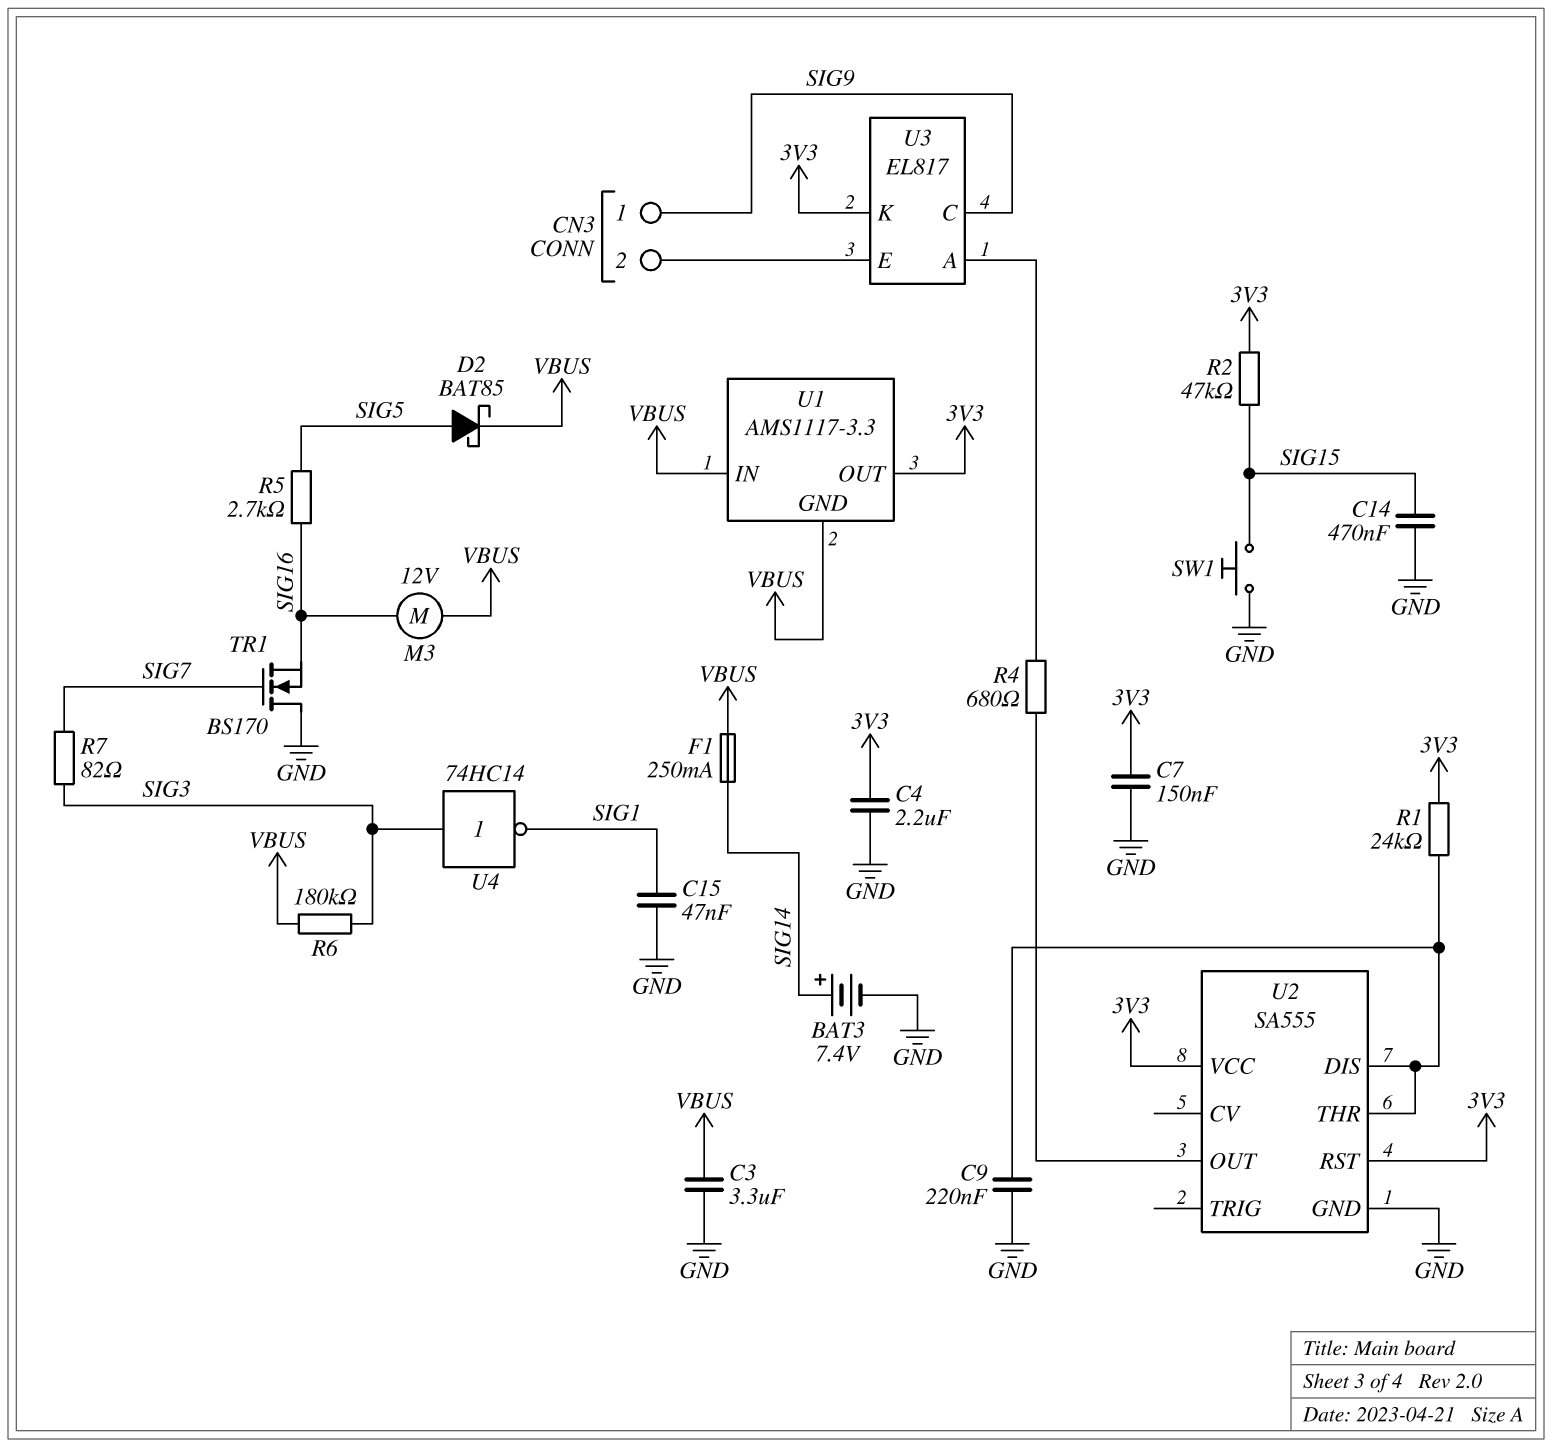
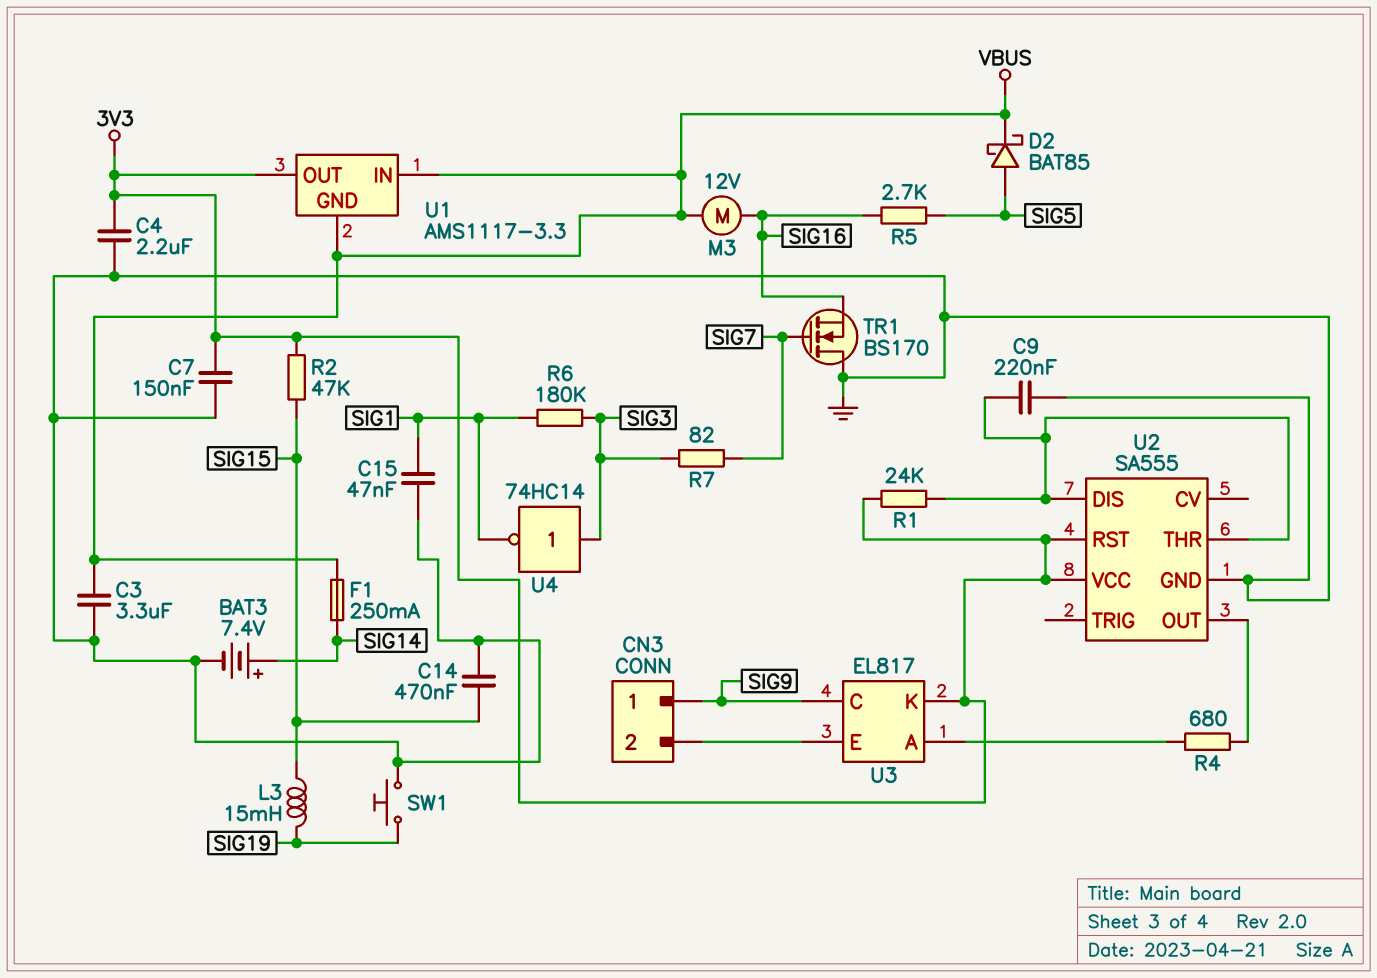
L3: none -> 15mH (SIG15, SIG19)
R6: 180k (SIG3, VBUS) -> 180k (SIG1, SIG3)
SW1: button (GND, SIG15) -> button (GND, SIG19)

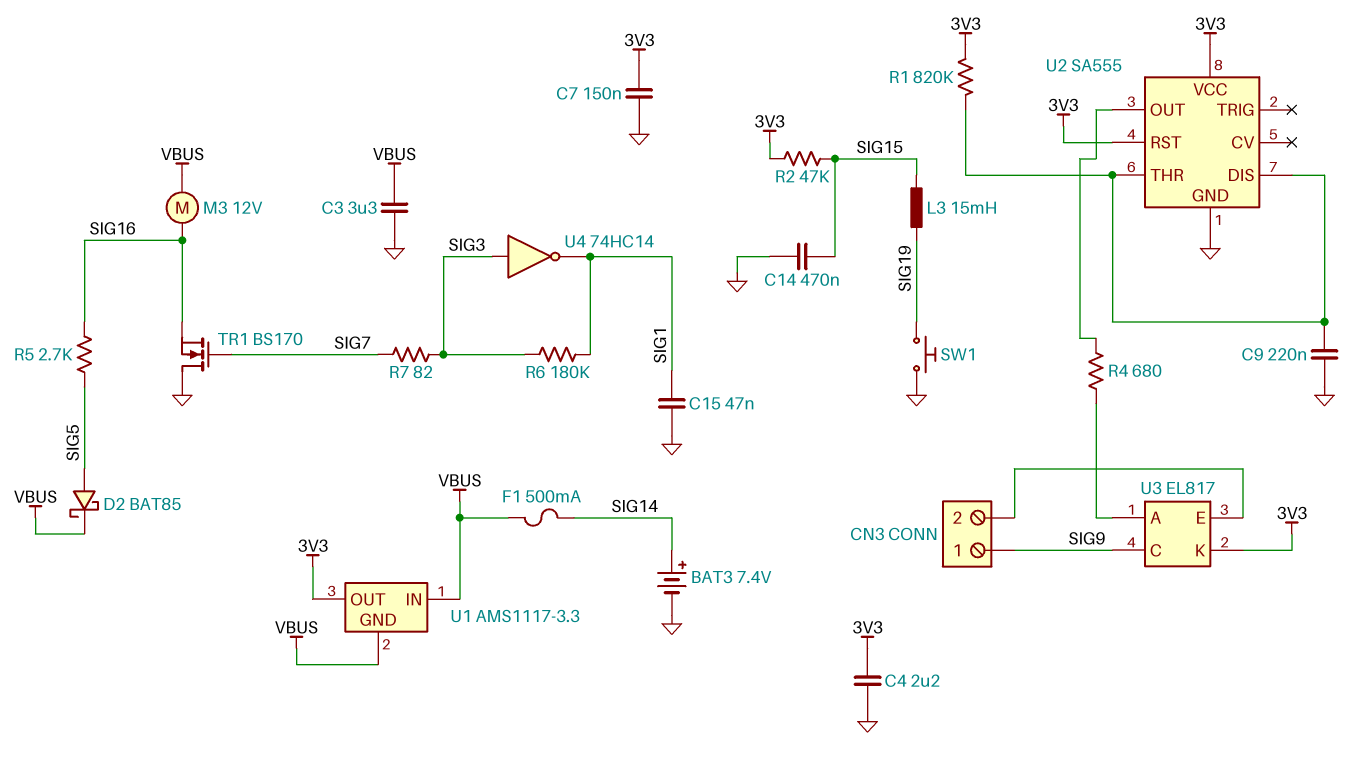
F1: 250mA (SIG14, VBUS) -> 500mA (SIG14, VBUS)
R1: 24k (3V3, U2/DIS) -> 820k (3V3, U2/DIS)

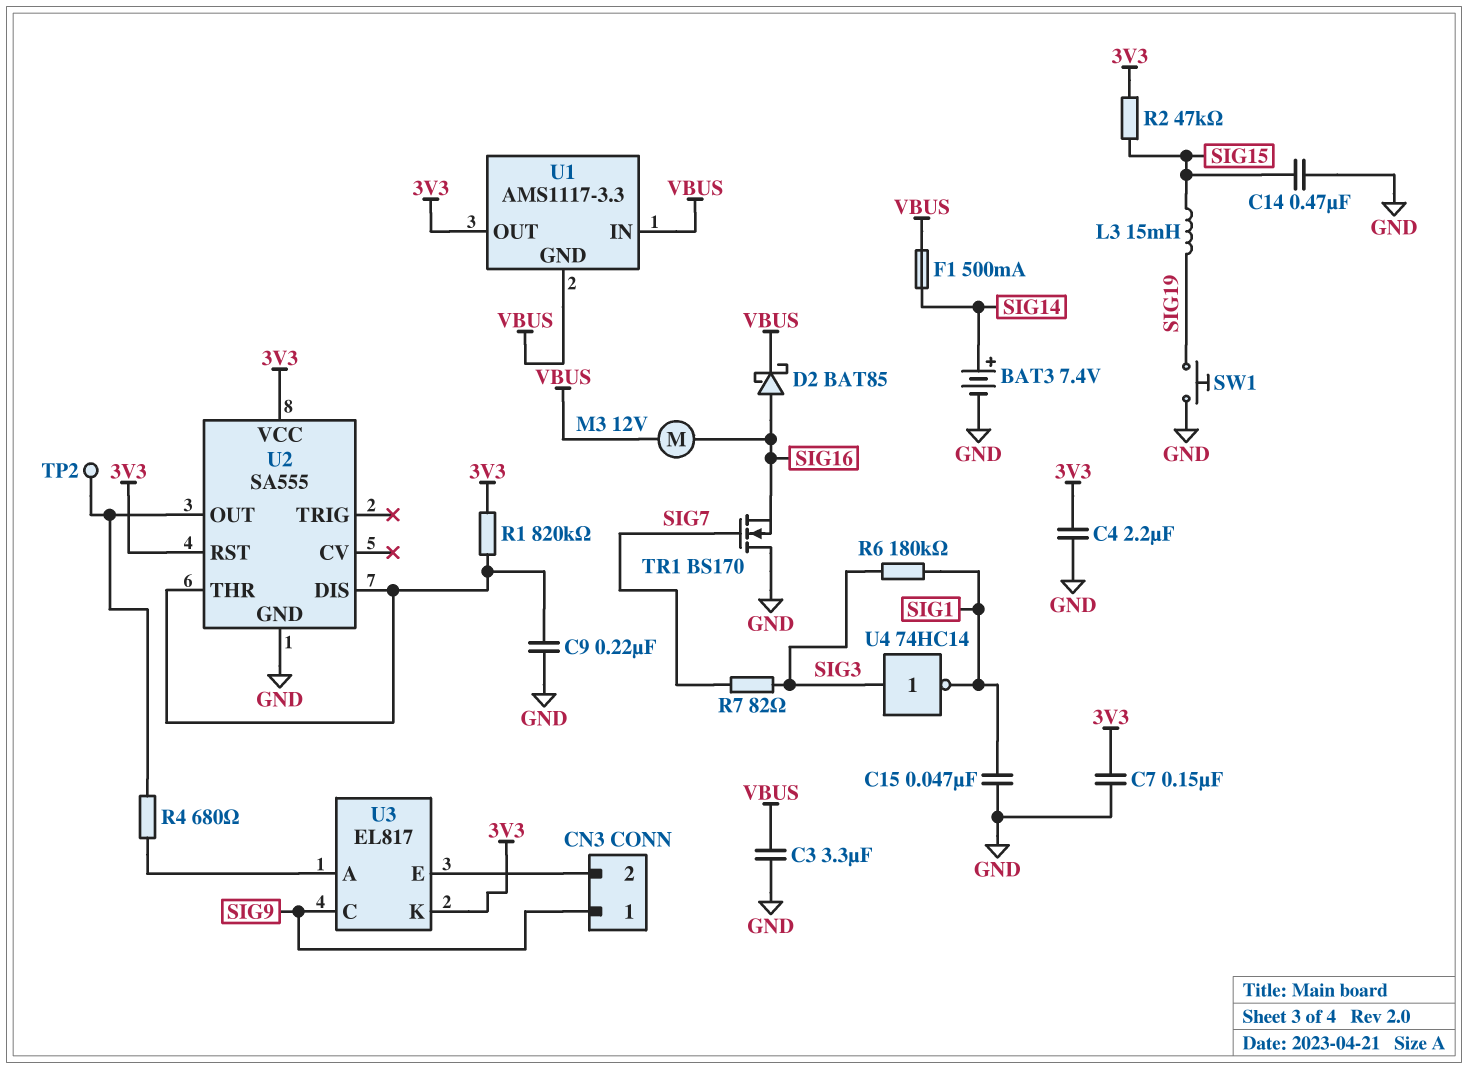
D2: schottky BAT85 (A SIG5, K VBUS) -> schottky BAT85 (A SIG16, K VBUS)
R5: 2.7k (SIG5, SIG16) -> none
TP2: none -> test point (U2/OUT)

